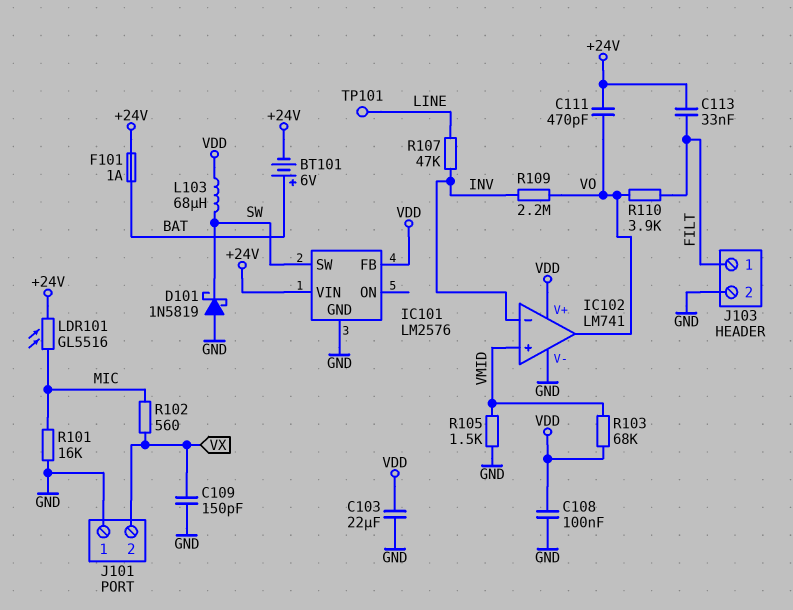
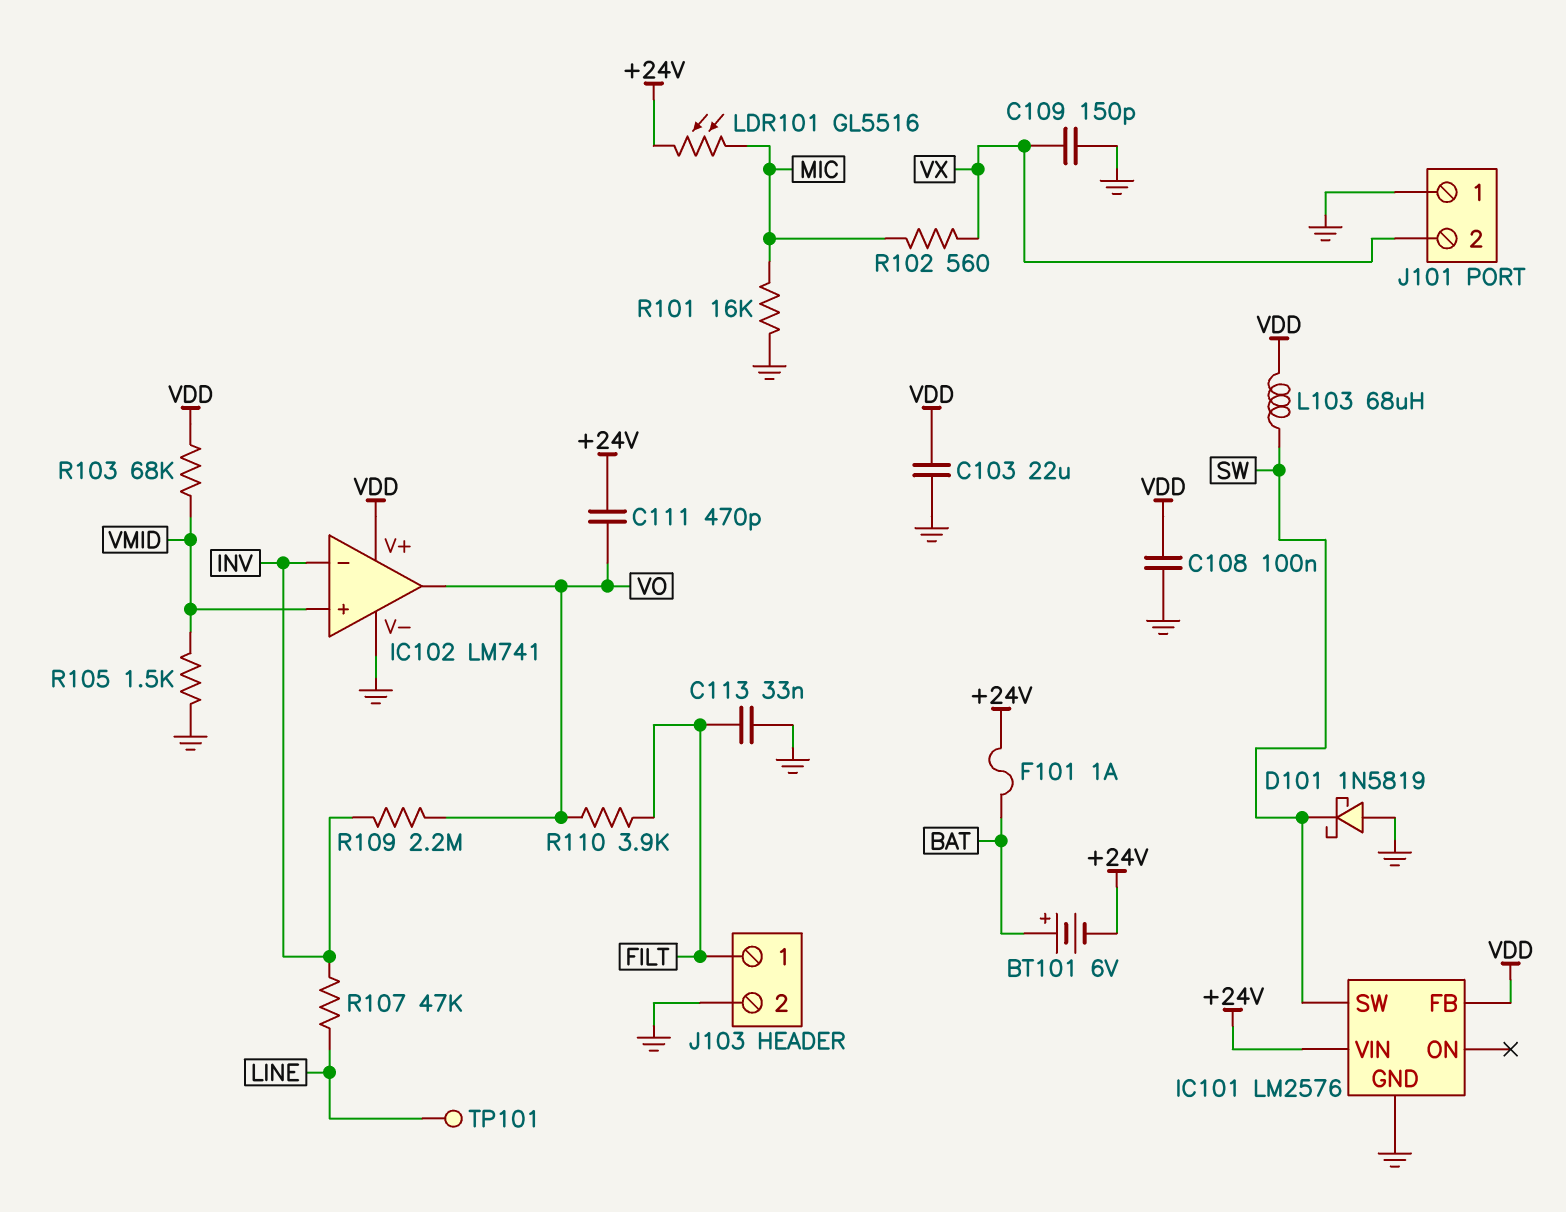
C113: 33nF (+24V, FILT) -> 33nF (FILT, GND)

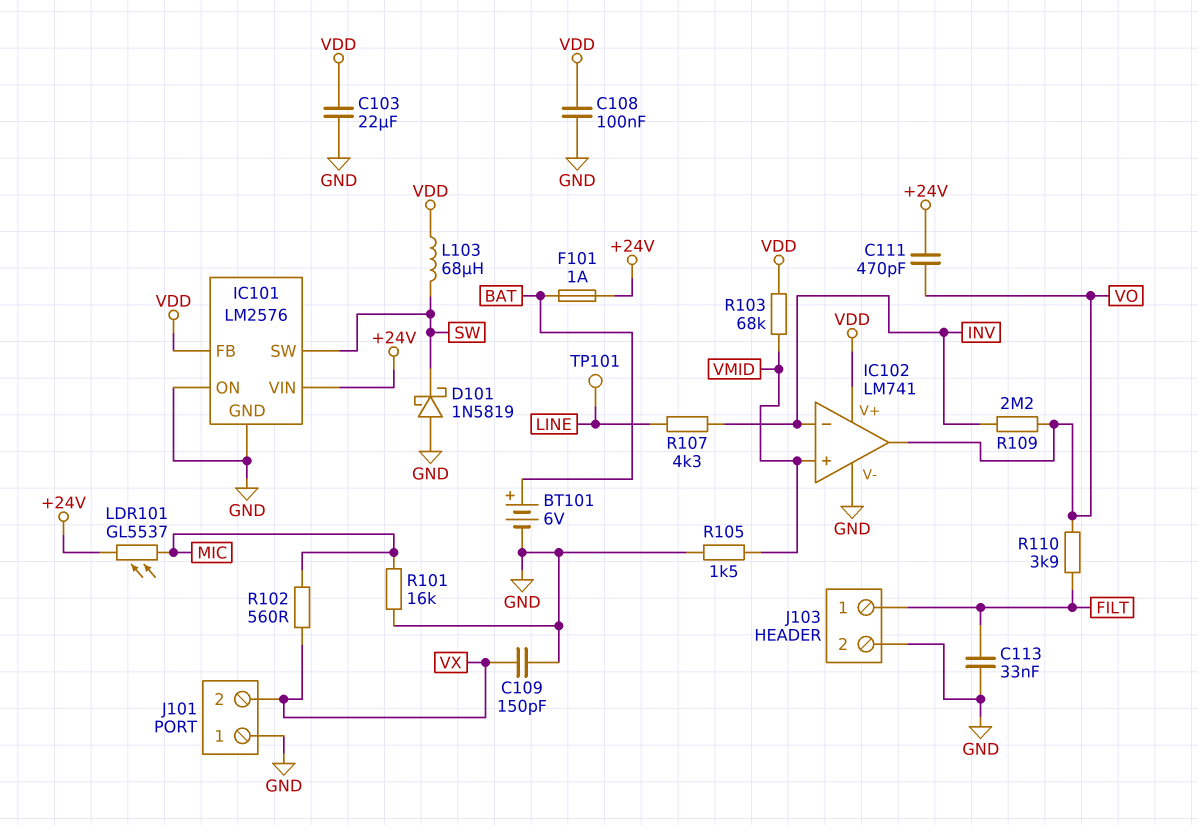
BT101: 6V (plus BAT, minus +24V) -> 6V (plus BAT, minus GND)
IC101 pin ON: none -> GND
LDR101: GL5516 (+24V, MIC) -> GL5537 (+24V, MIC)
R107: 47k (INV, LINE) -> 4.3k (INV, LINE)

